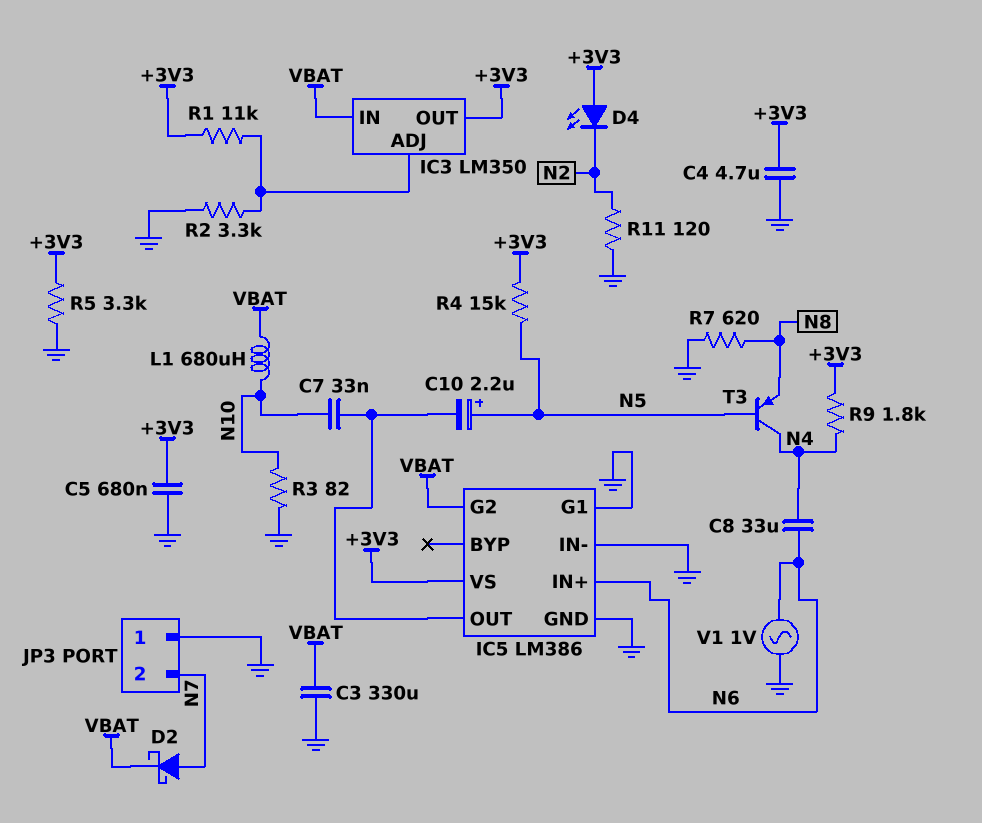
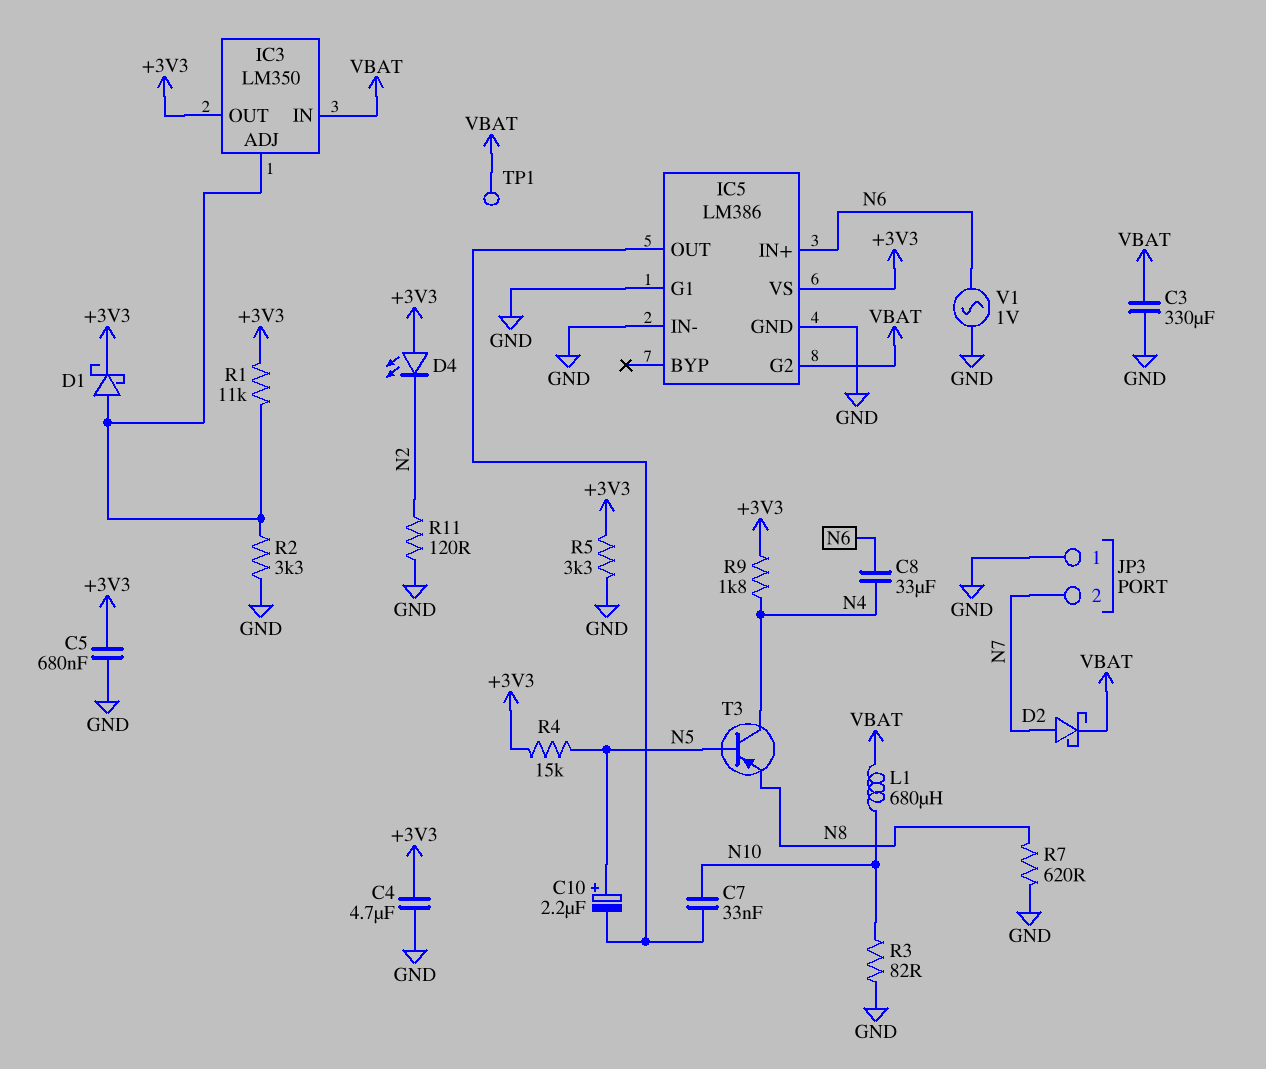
D1: none -> schottky (A IC3/ADJ, K +3V3)
TP1: none -> test point (VBAT)

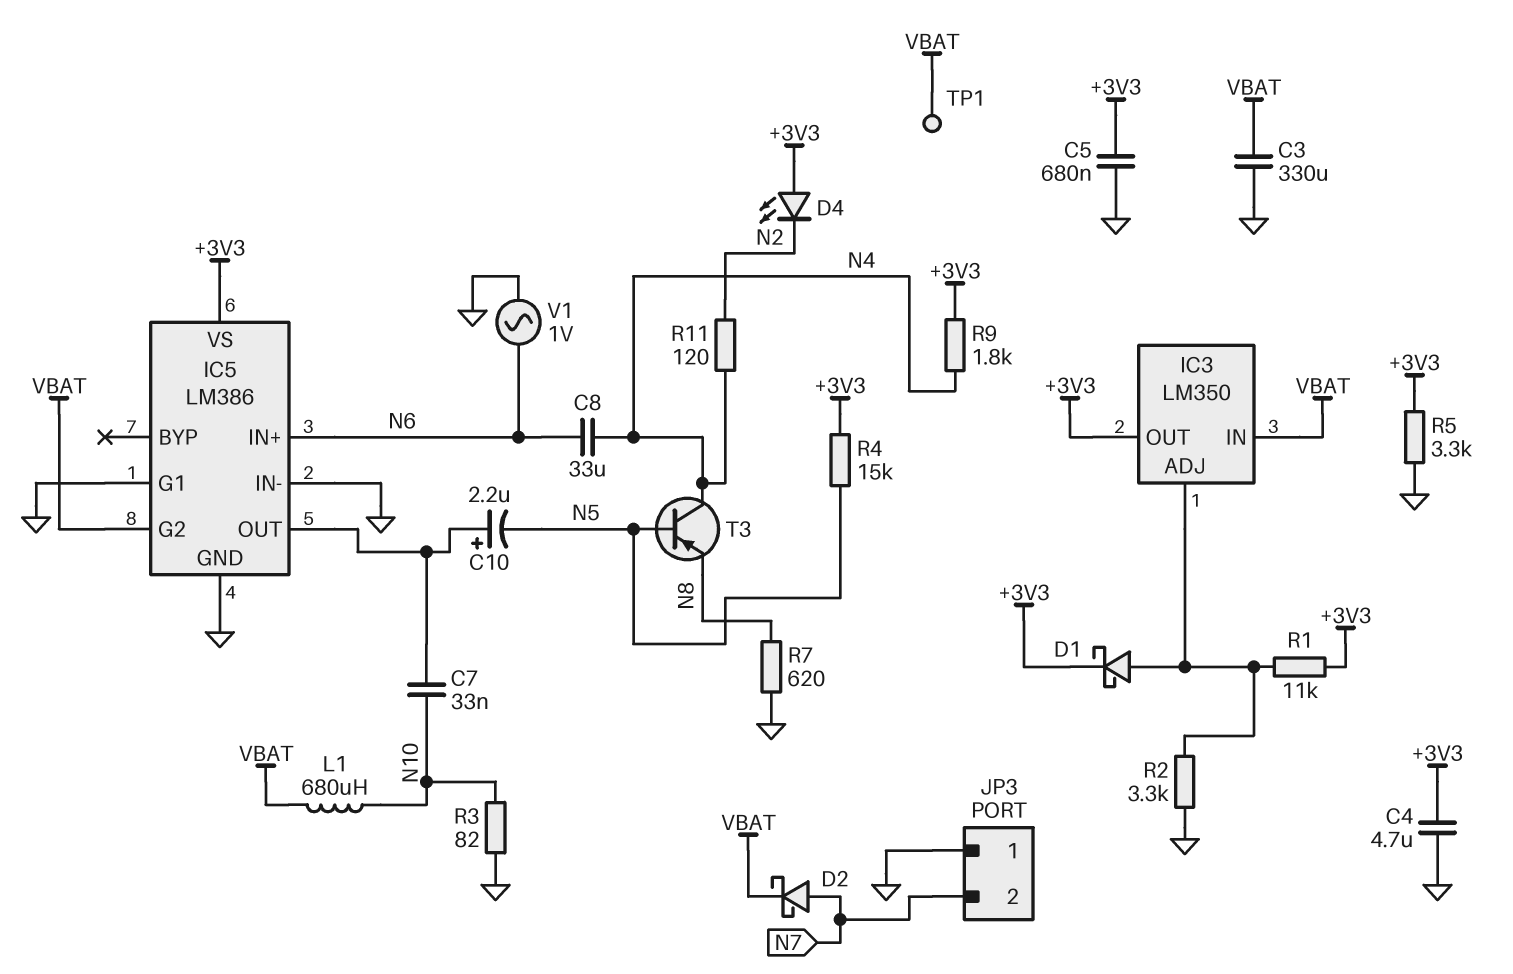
C10: 2.2uF (plus N5, minus IC5/OUT) -> 2.2uF (plus IC5/OUT, minus N5)
R11: 120 (GND, N2) -> 120 (N2, N4)

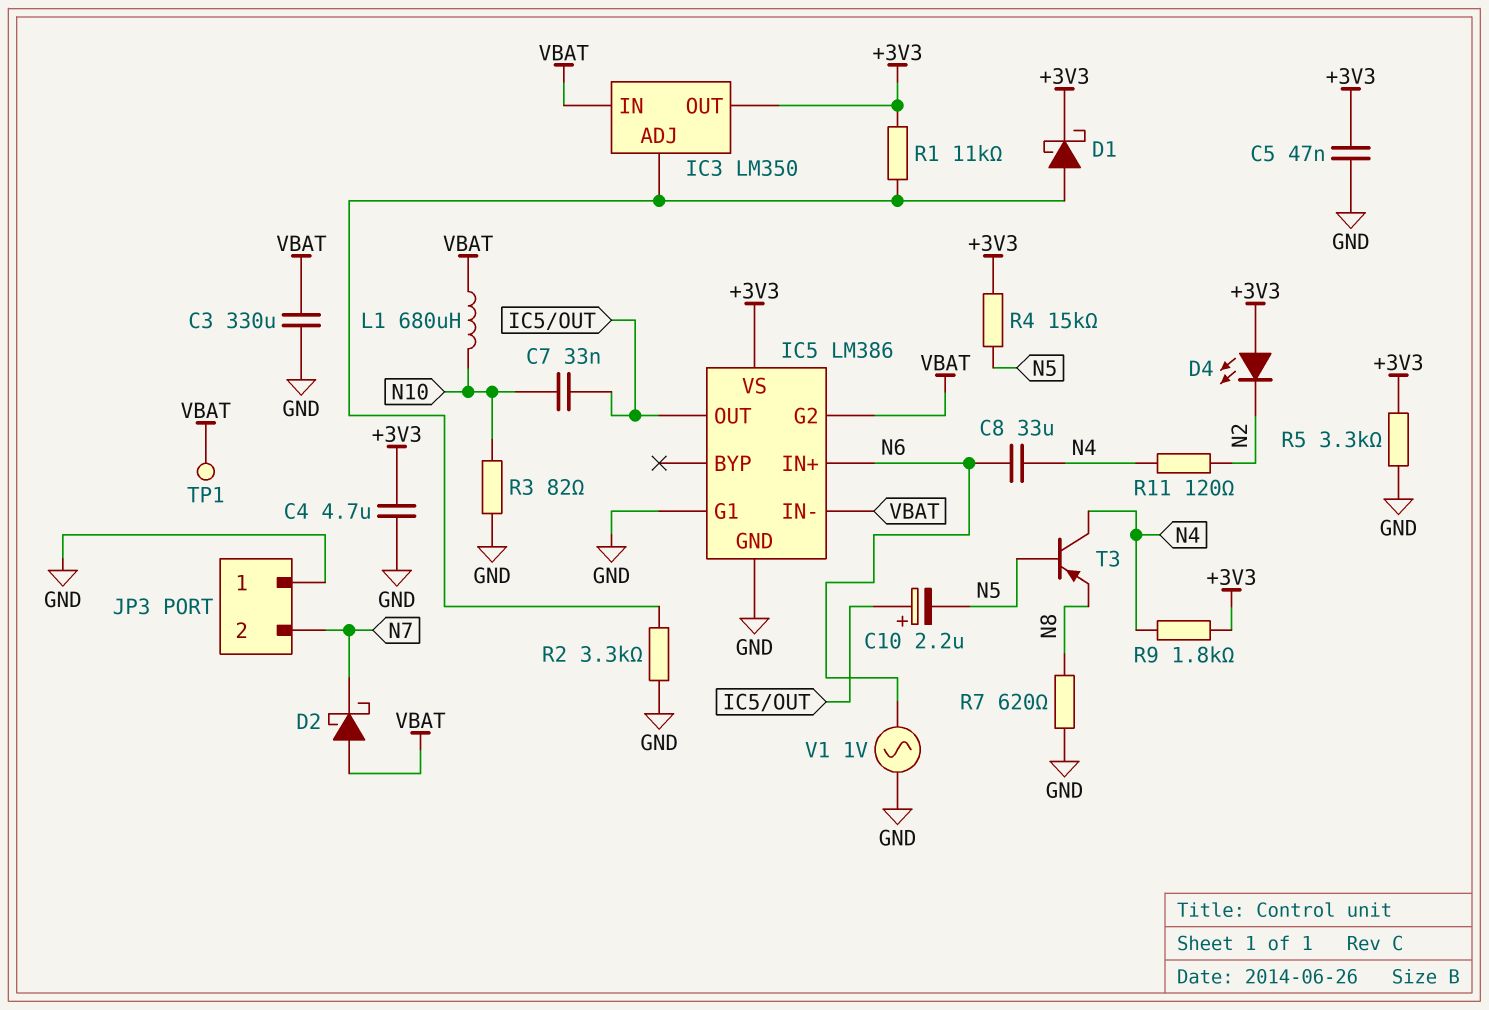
C5: 680nF (+3V3, GND) -> 47nF (+3V3, GND)
D2: schottky (A N7, K VBAT) -> schottky (A VBAT, K N7)
IC5 pin IN-: GND -> VBAT

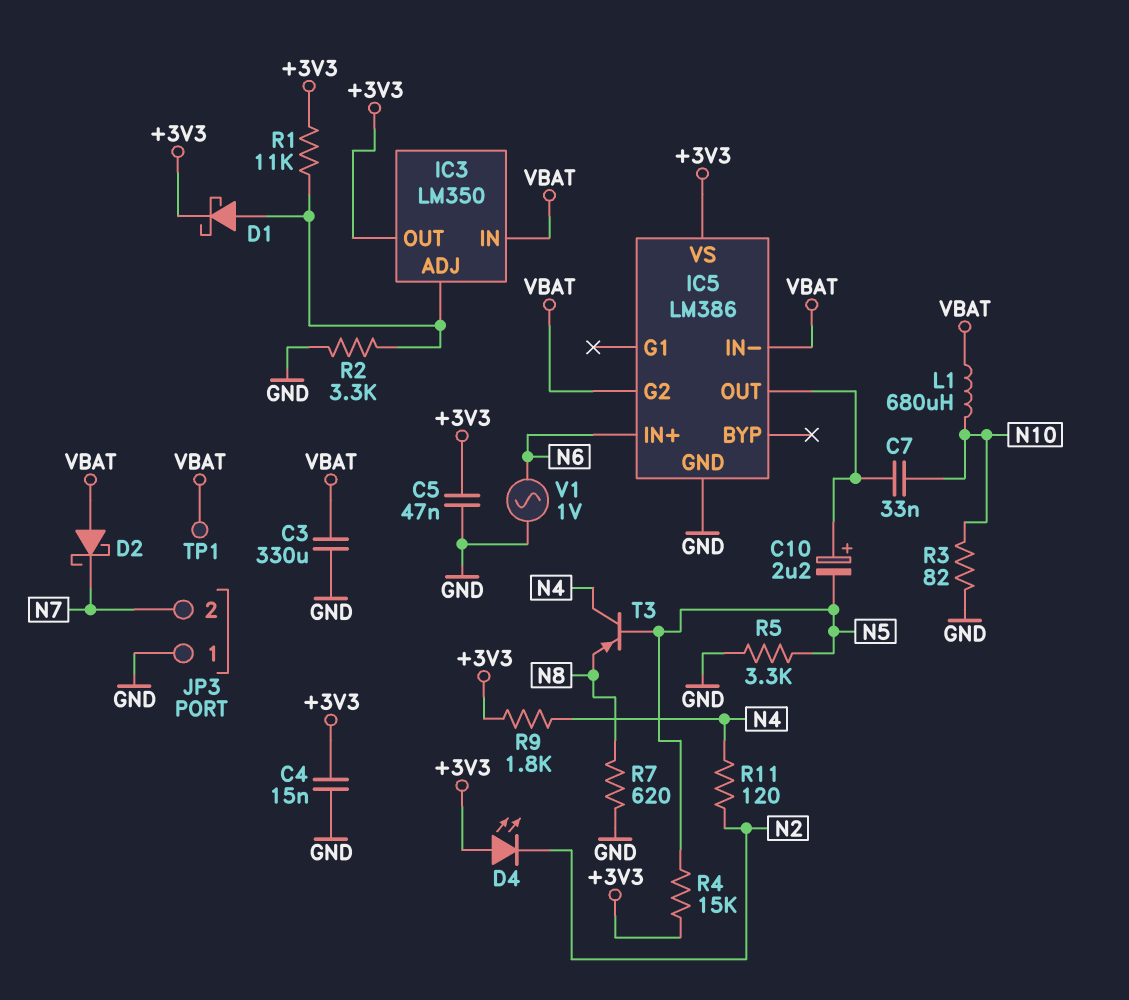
C4: 4.7uF (+3V3, GND) -> 15nF (+3V3, GND)
C8: 33uF (N4, N6) -> none
IC5 pin G1: GND -> none
R5: 3.3k (+3V3, GND) -> 3.3k (GND, N5)

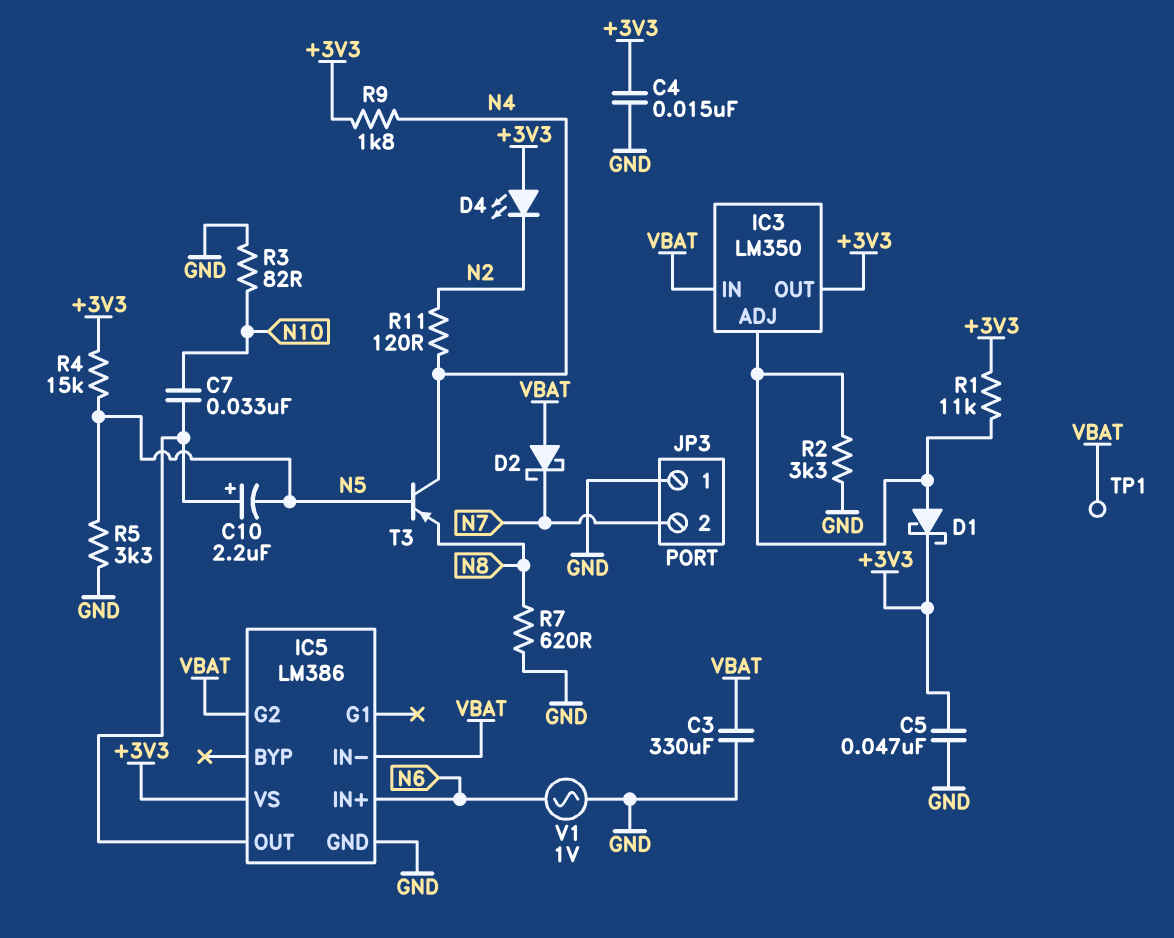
L1: 680uH (N10, VBAT) -> none

